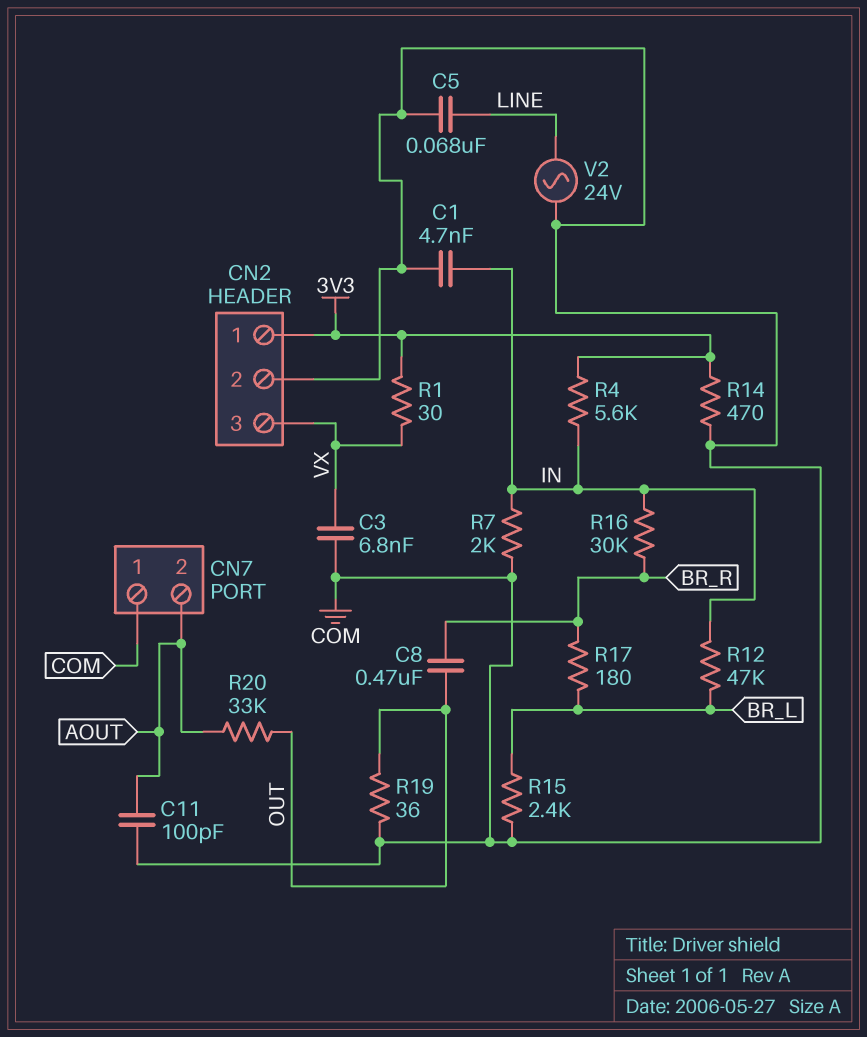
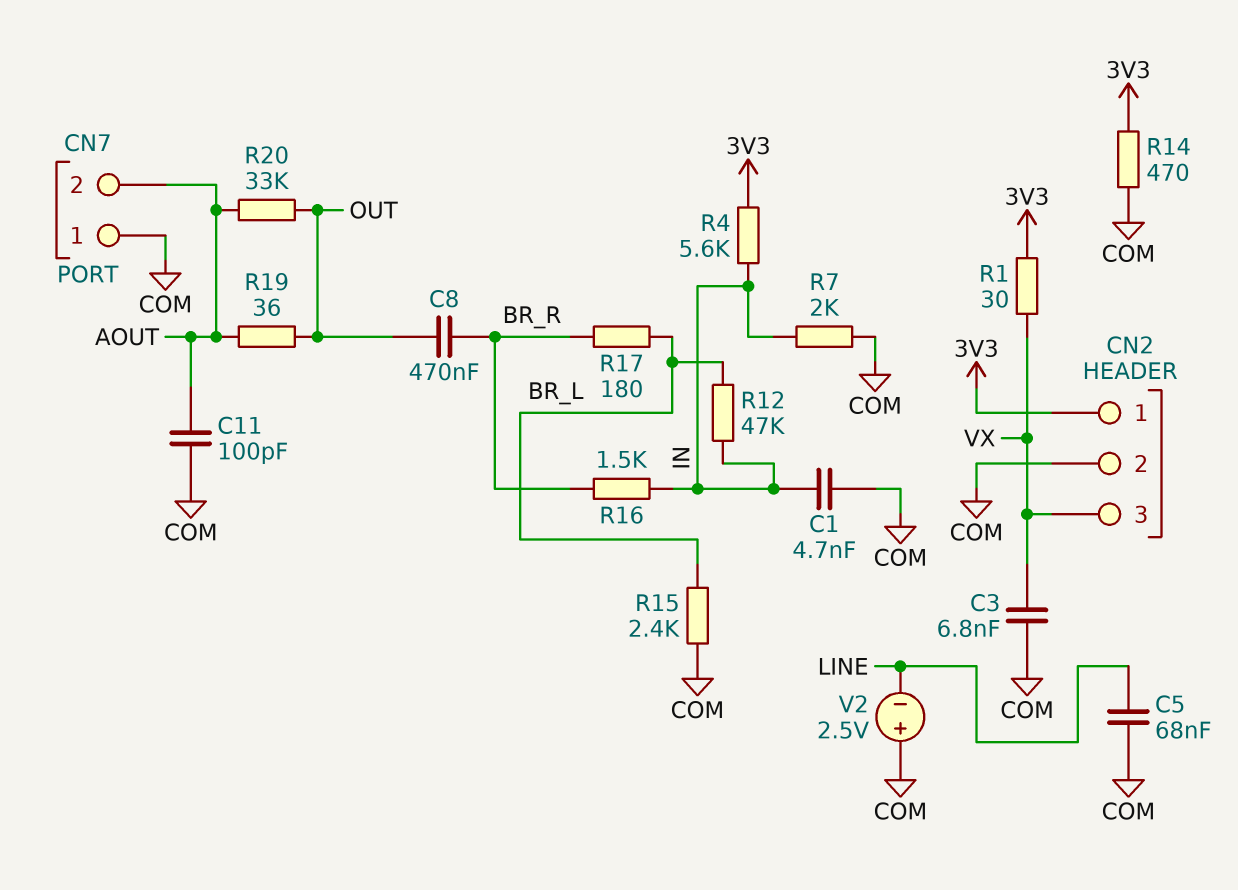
R16: 30k (BR_R, IN) -> 1.5k (BR_R, IN)
R19: 36 (COM, OUT) -> 36 (AOUT, OUT)
V2: AC 24V (COM, LINE) -> 2.5V (plus COM, minus LINE)

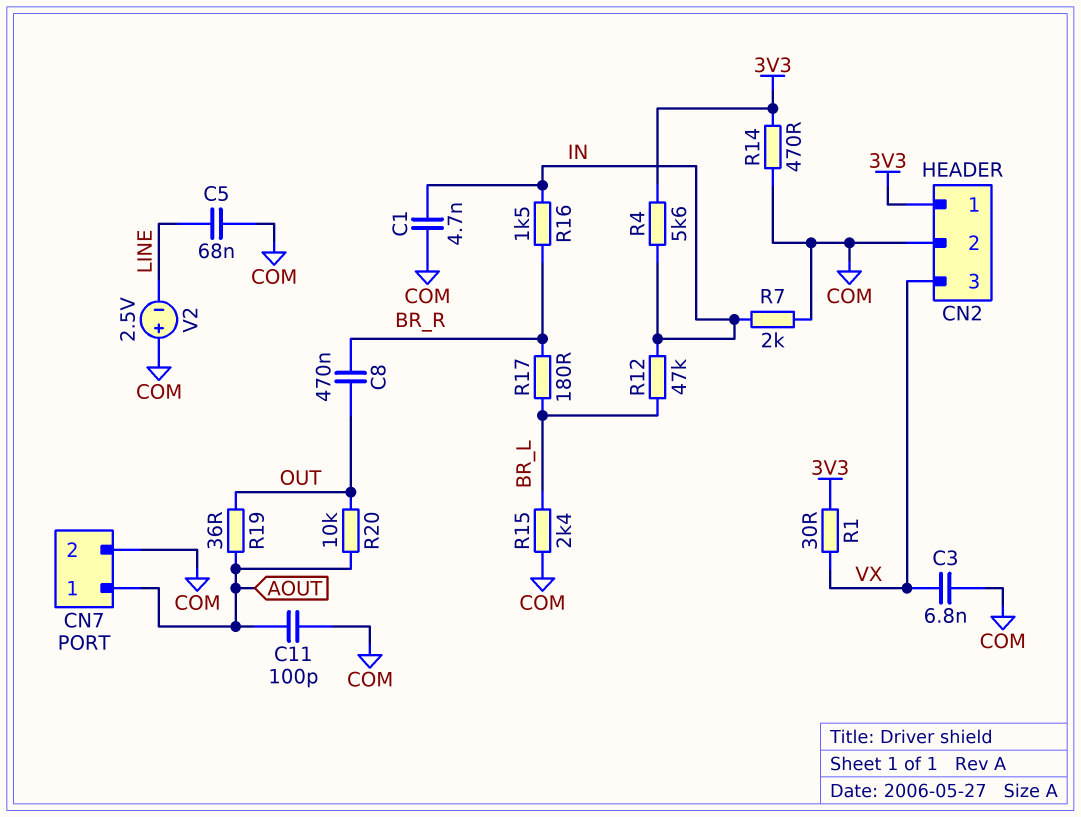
CN7 pin 1: COM -> AOUT
CN7 pin 2: AOUT -> COM
R20: 33k (AOUT, OUT) -> 10k (AOUT, OUT)

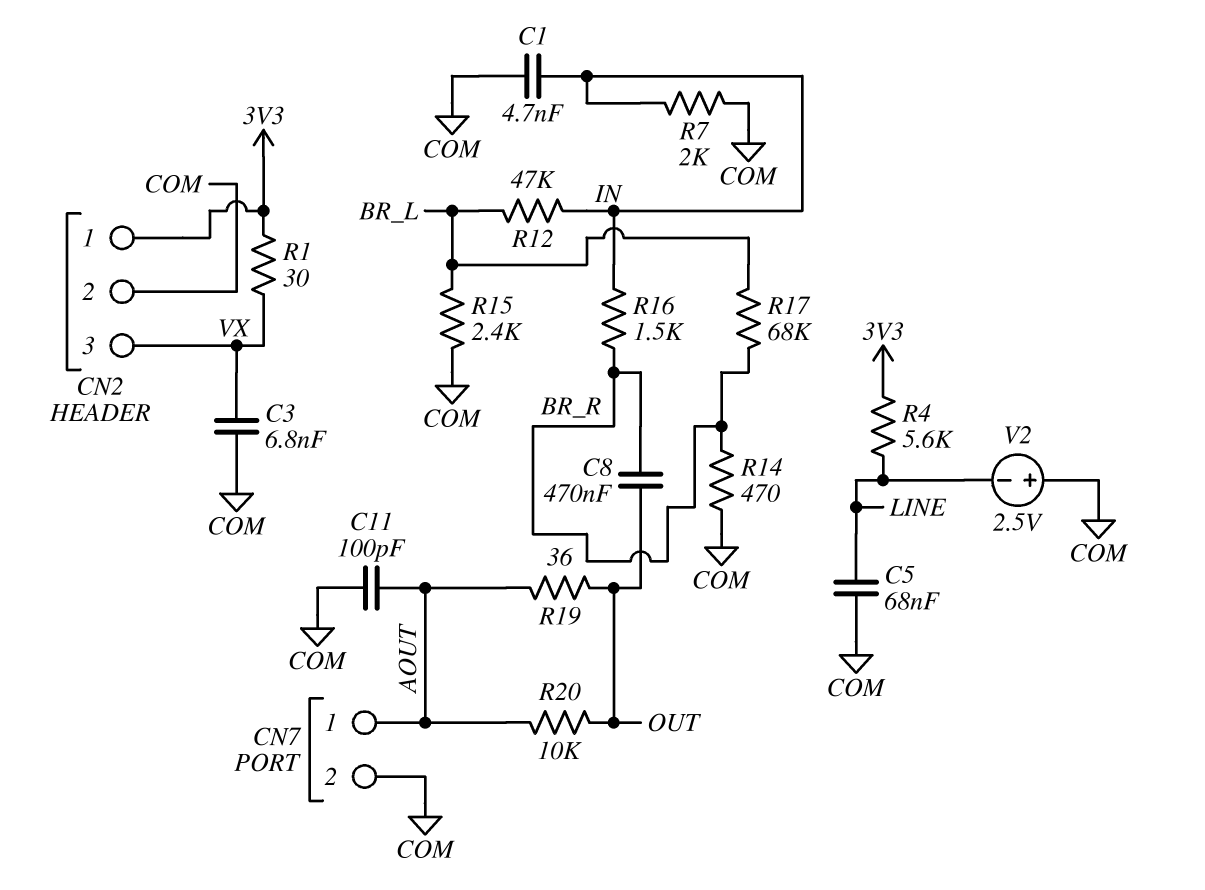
R4: 5.6k (3V3, IN) -> 5.6k (3V3, LINE)
R14: 470 (3V3, COM) -> 470 (BR_R, COM)
R17: 180 (BR_L, BR_R) -> 68k (BR_L, BR_R)

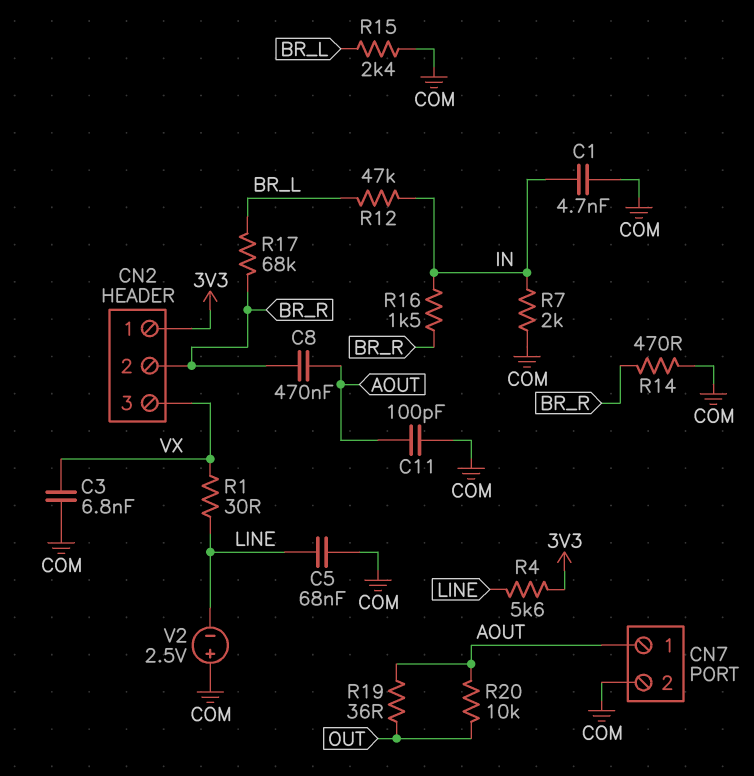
C8: 470nF (BR_R, OUT) -> 470nF (AOUT, BR_R)
CN2 pin 2: COM -> BR_R
R1: 30 (3V3, VX) -> 30 (LINE, VX)

